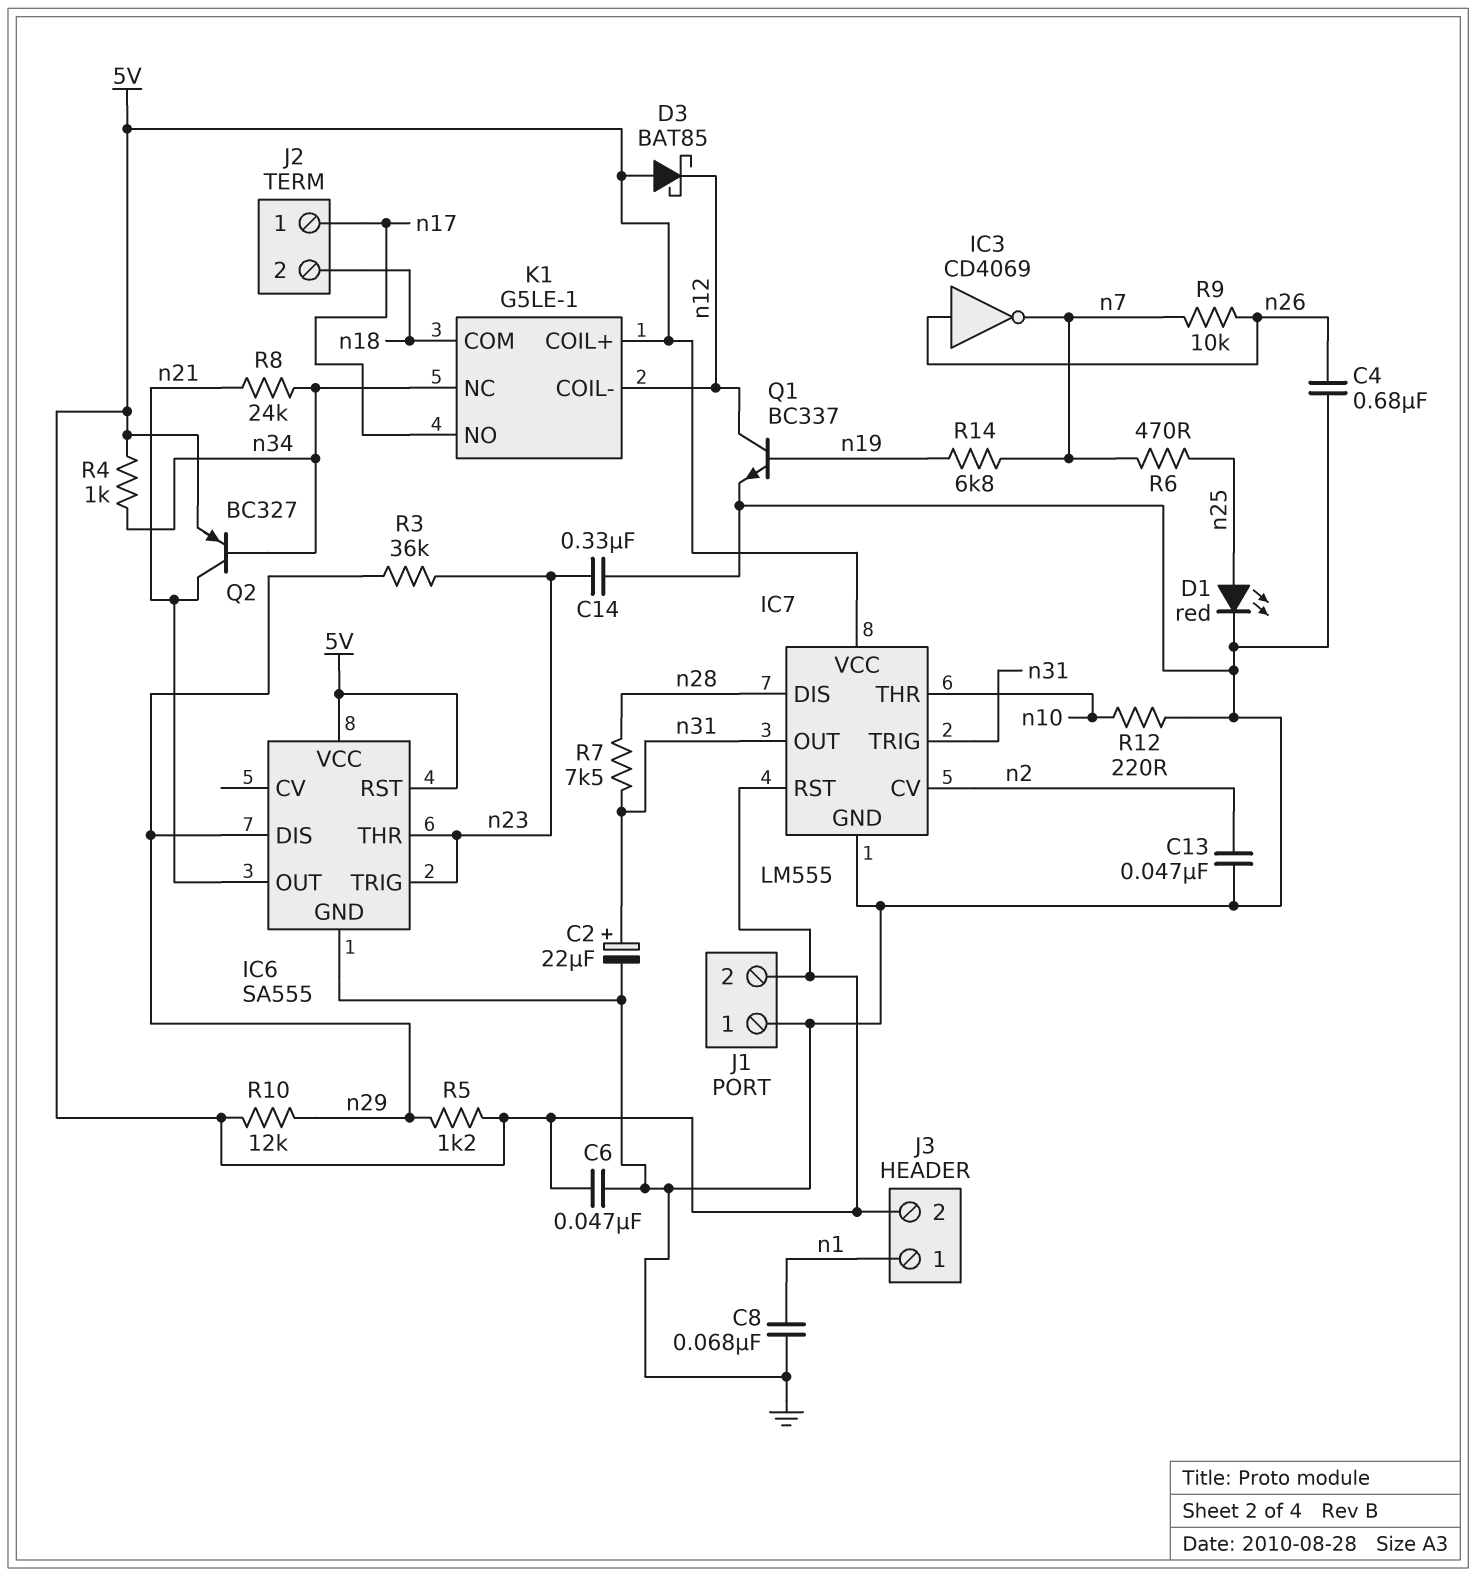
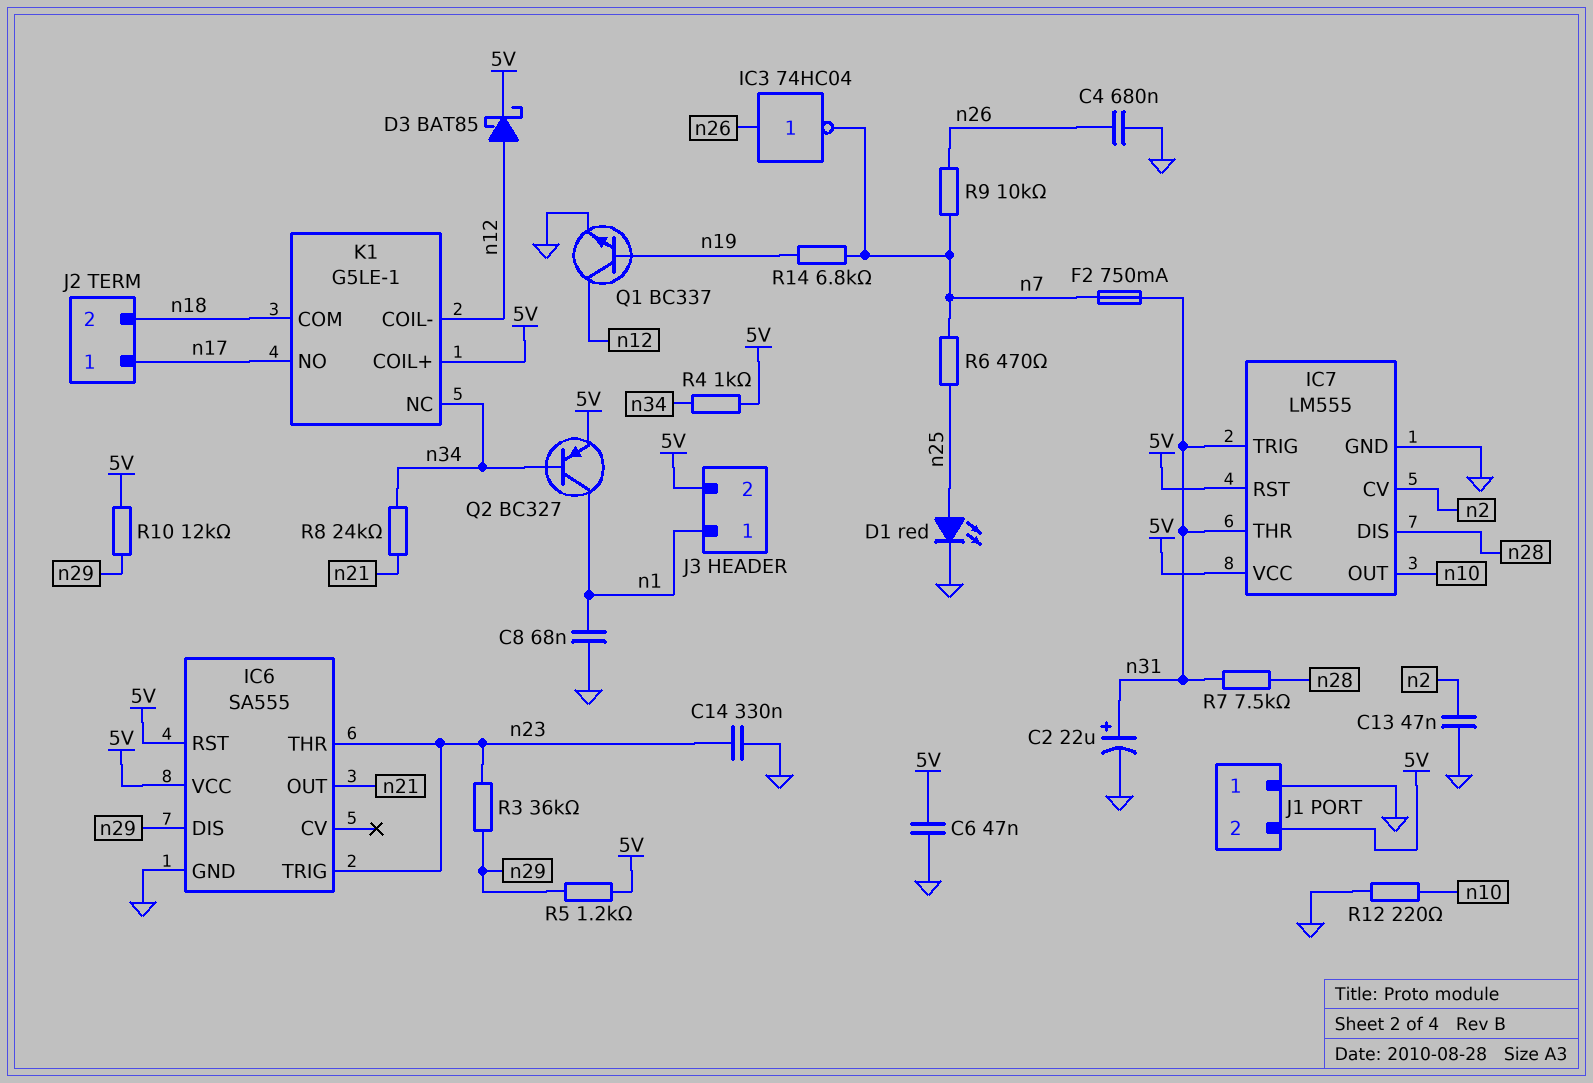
D3: schottky BAT85 (A 5V, K n12) -> schottky BAT85 (A n12, K 5V)
F2: none -> 750mA (n7, n31)
IC3: NOT CD4069 (in n26, out n7) -> NOT 74HC04 (in n26, out n7)
IC7 pin OUT: n31 -> n10
IC7 pin THR: n10 -> n31
Q2: PNP BC327 (B n34, C n21, E 5V) -> PNP BC327 (B n34, C n1, E 5V)

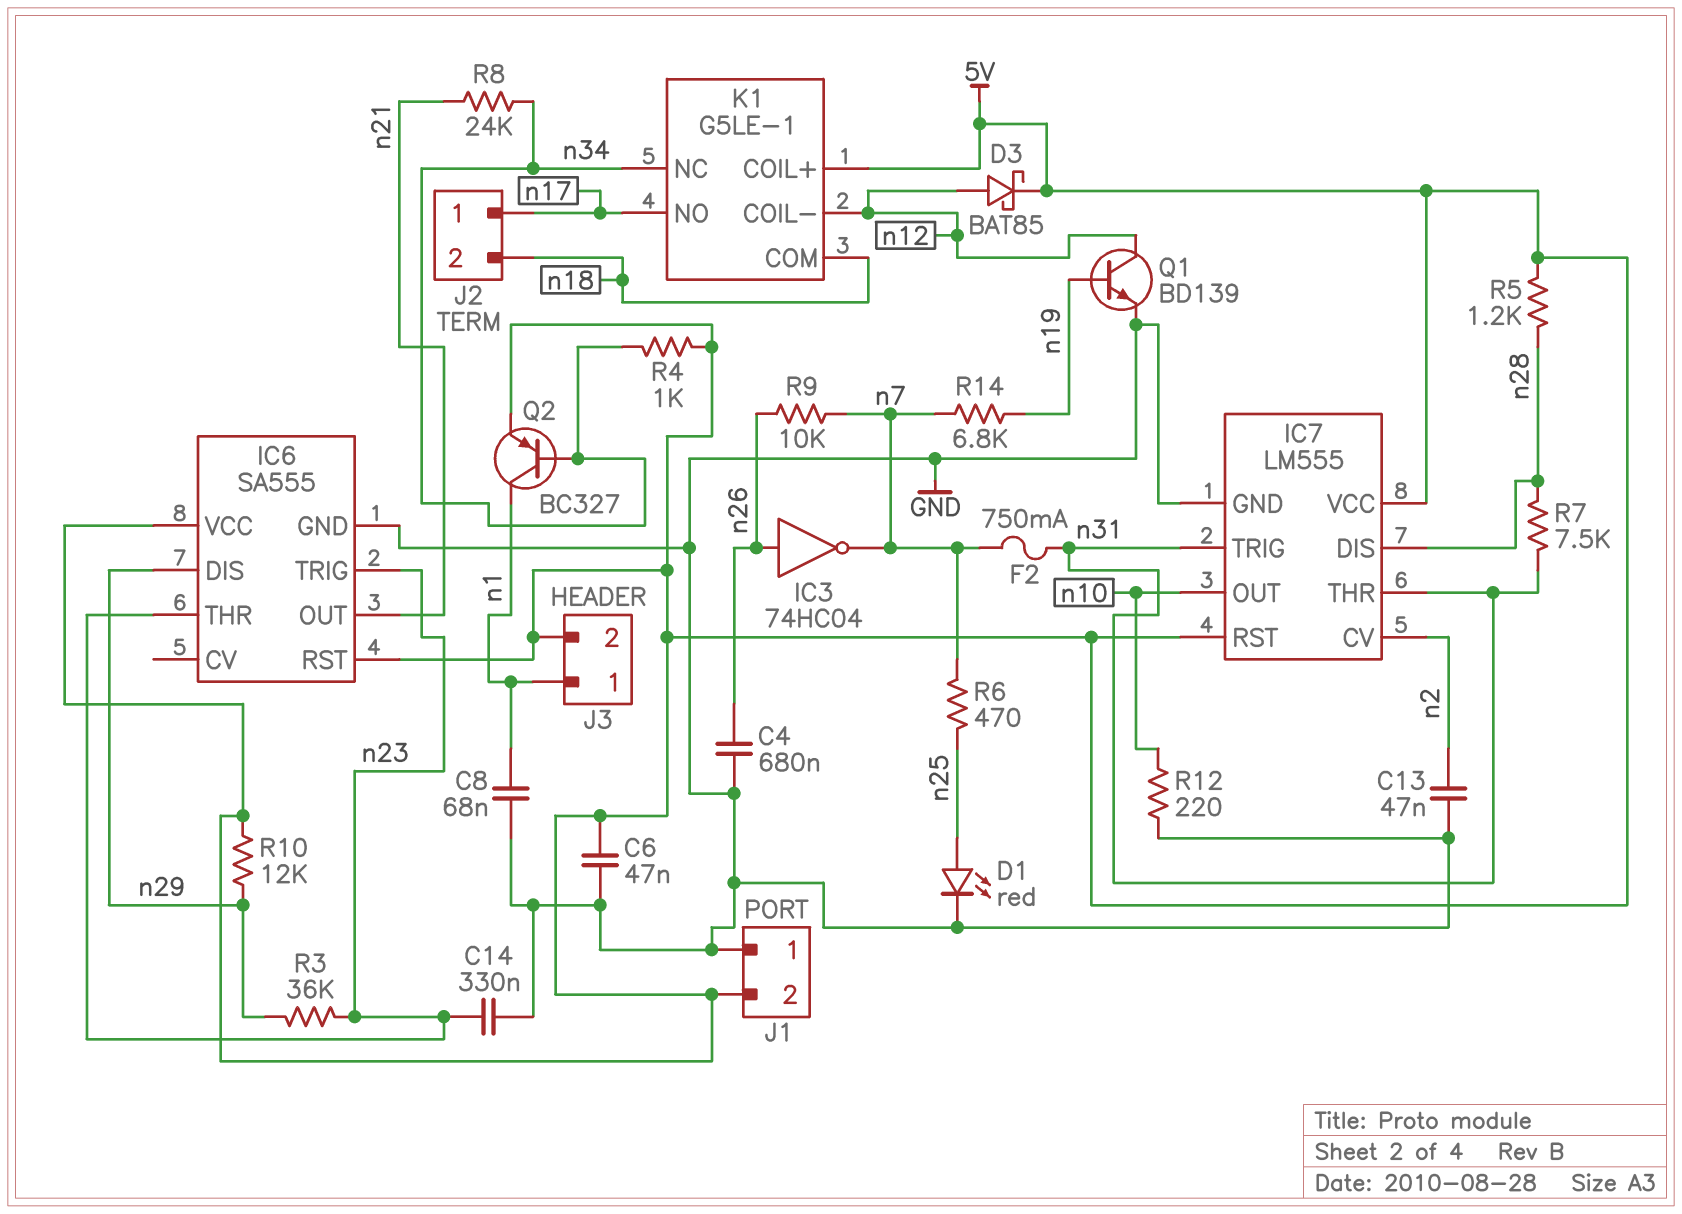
C2: 22uF (plus n31, minus GND) -> none
Q1: NPN BC337 (B n19, C n12, E GND) -> NPN BD139 (B n19, C n12, E GND)
R5: 1.2k (5V, n29) -> 1.2k (5V, n28)

